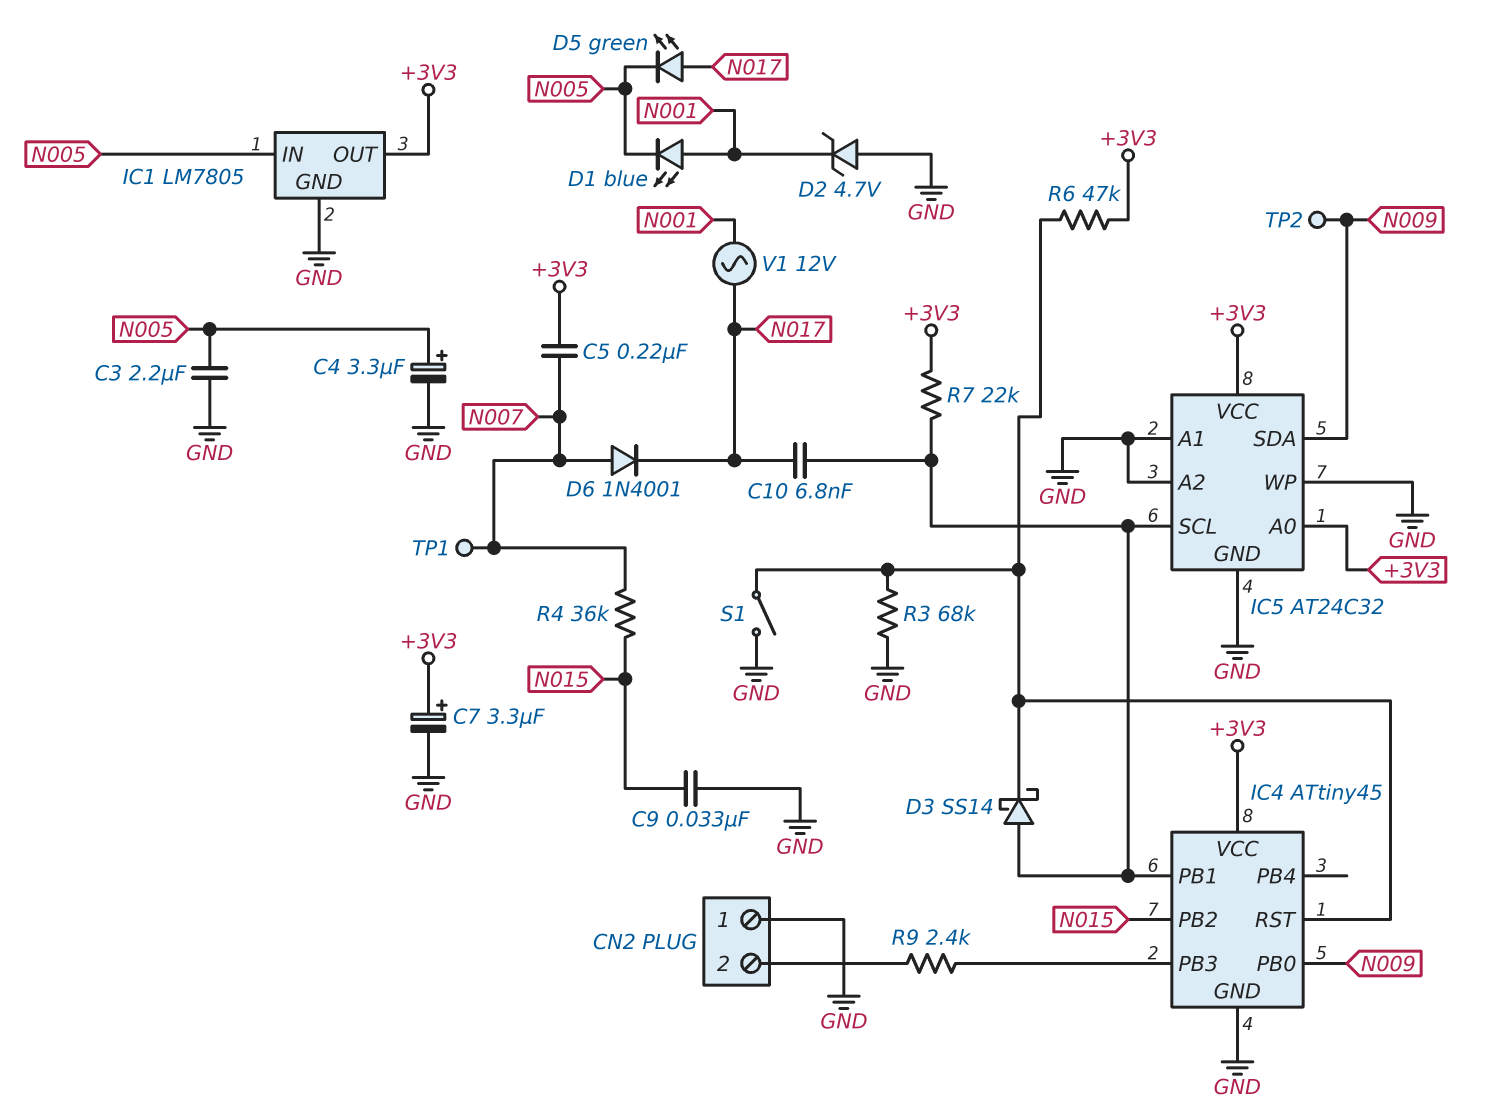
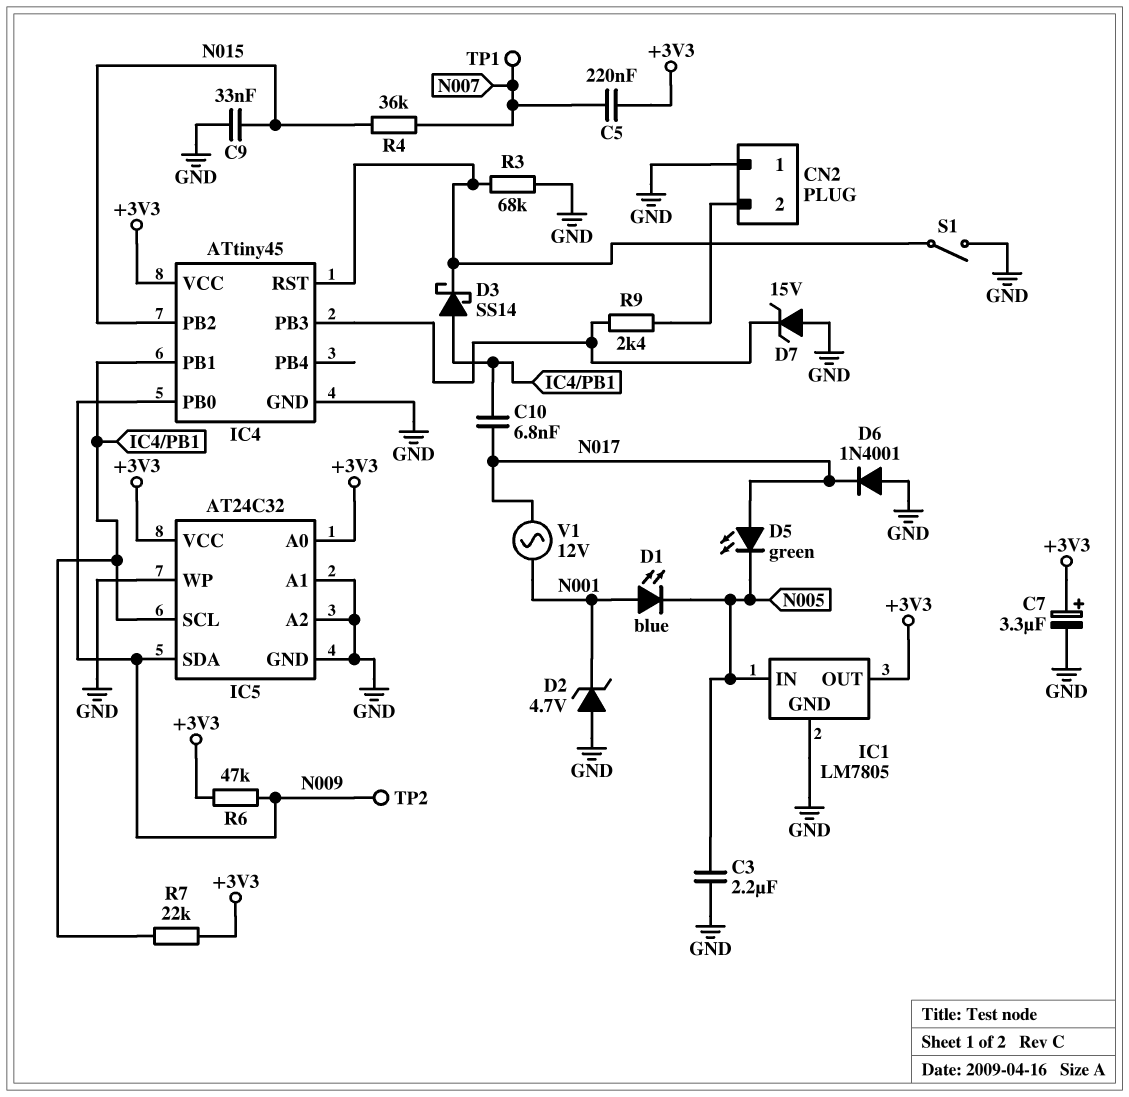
C4: 3.3uF (plus N005, minus GND) -> none
D6: diode 1N4001 (A N007, K N017) -> diode 1N4001 (A GND, K N017)
D7: none -> zener 15V (A GND, K IC4/PB3)
R6: 47k (+3V3, IC4/RST) -> 47k (+3V3, N009)

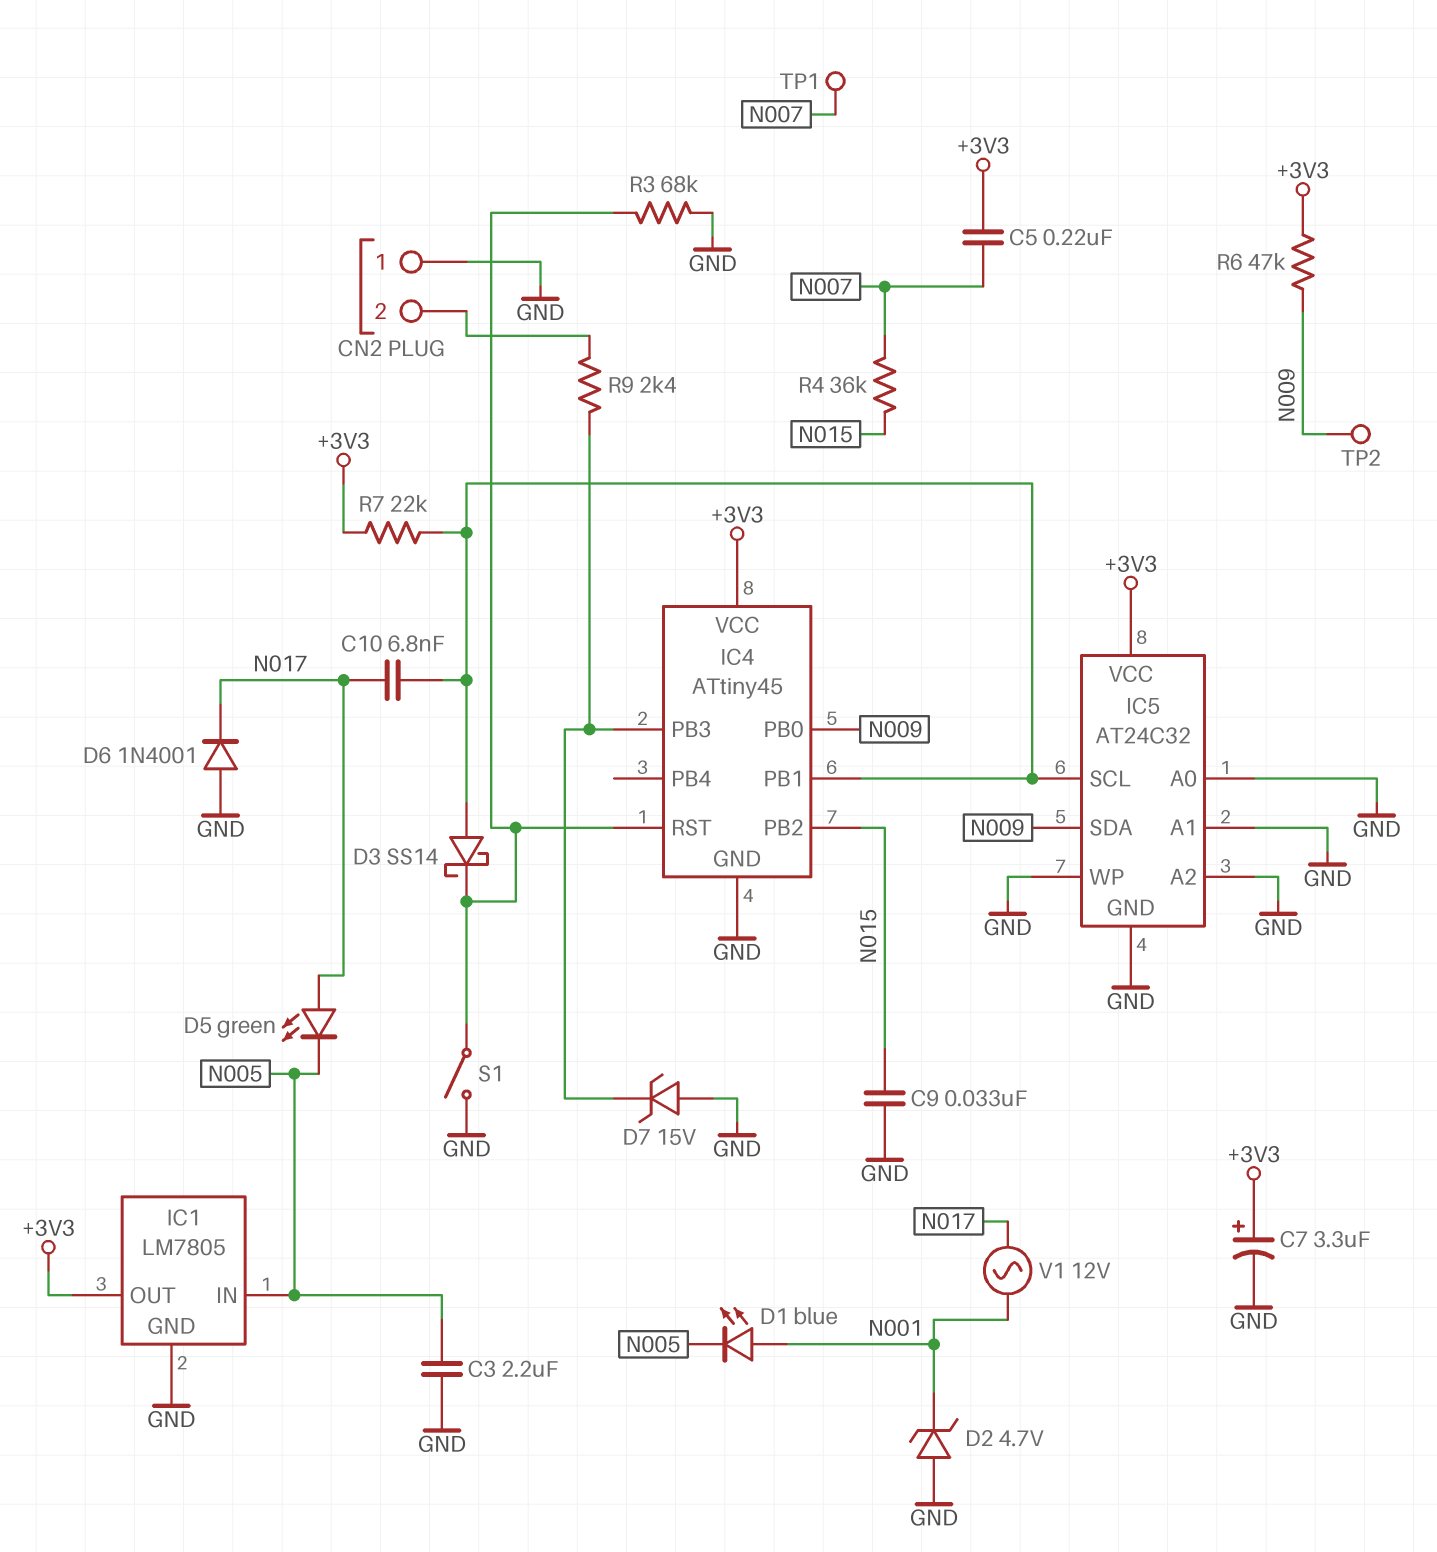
IC5 pin A0: +3V3 -> GND

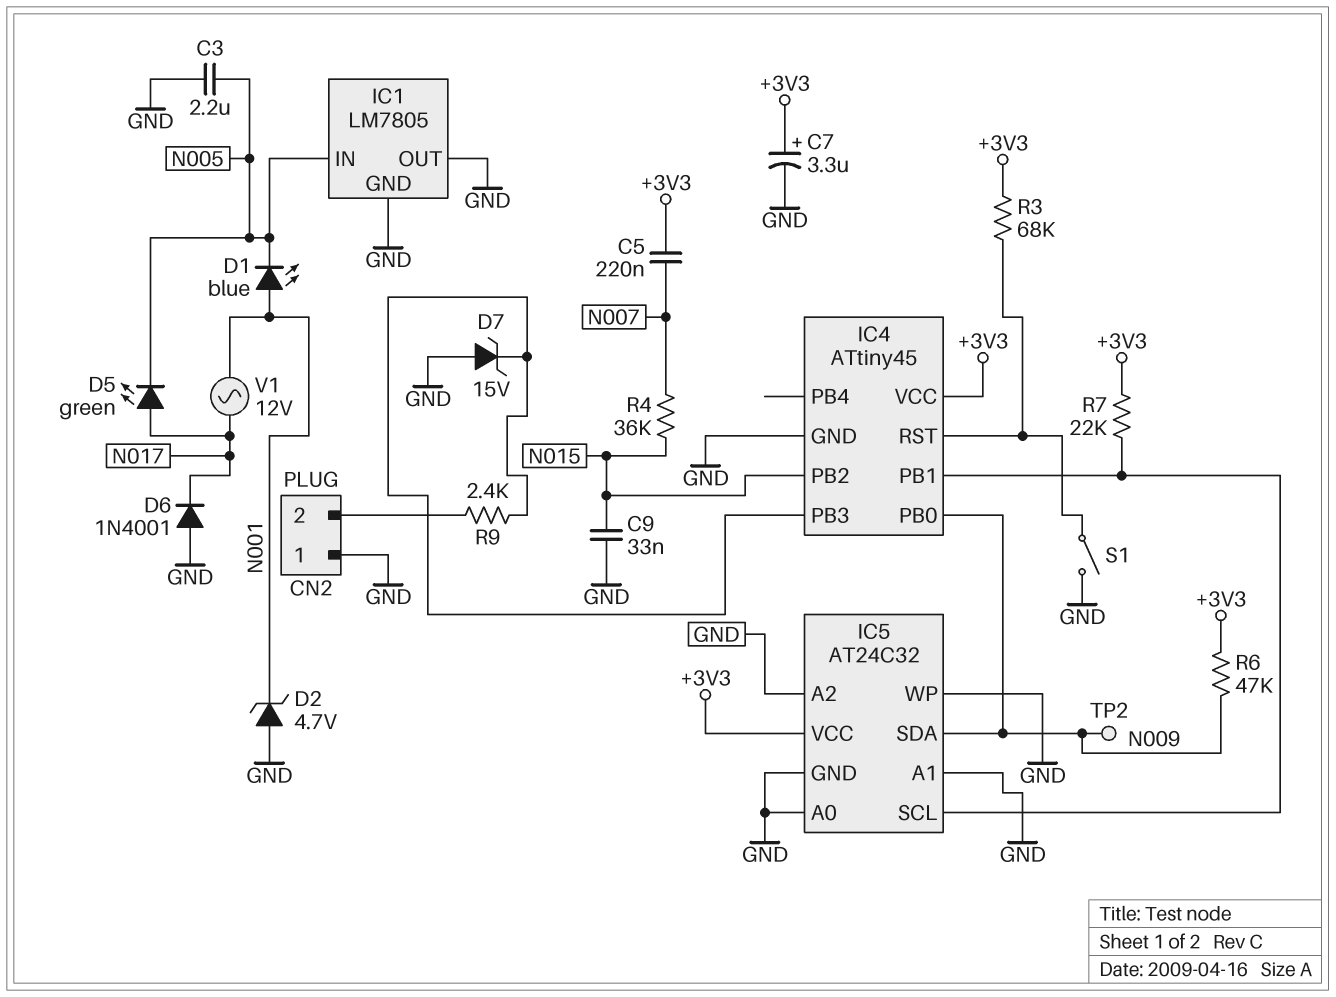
C10: 6.8nF (IC4/PB1, N017) -> none
D3: schottky SS14 (A IC4/PB1, K IC4/RST) -> none
IC1 pin OUT: +3V3 -> GND
R3: 68k (GND, IC4/RST) -> 68k (+3V3, IC4/RST)
TP1: test point (N007) -> none

